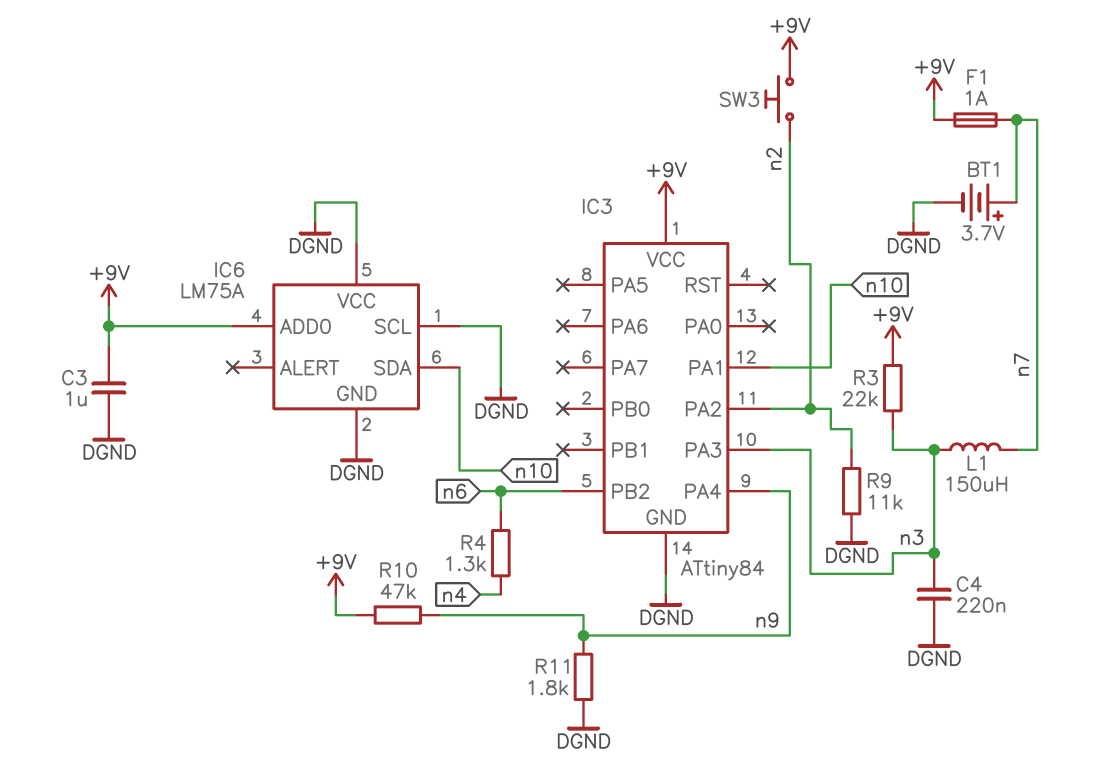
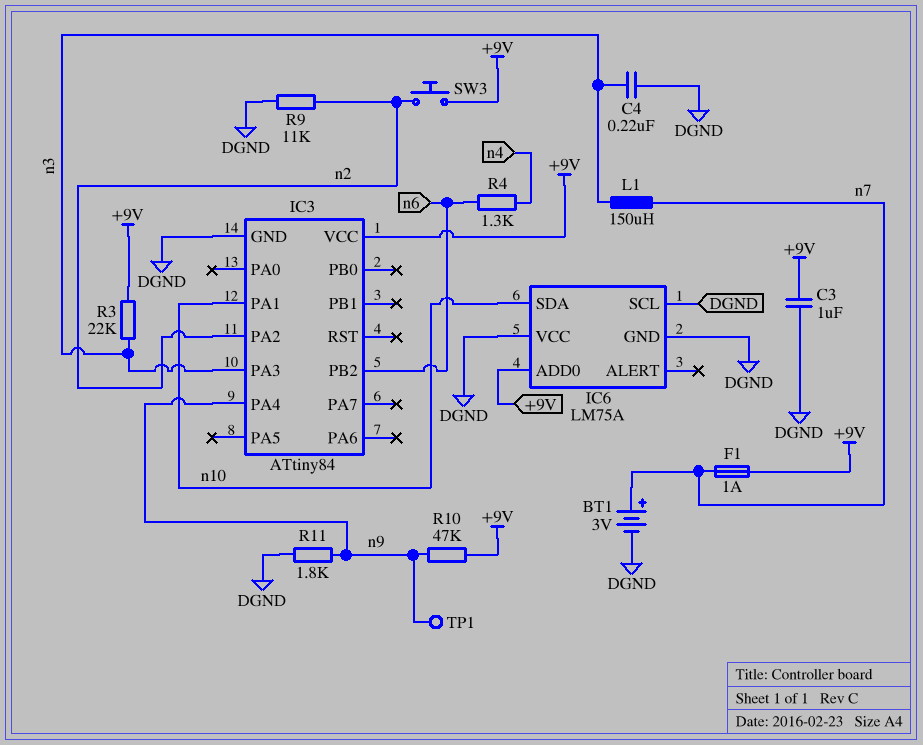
BT1: 3.7V (plus n7, minus DGND) -> 3V (plus n7, minus DGND)
TP1: none -> test point (n9)

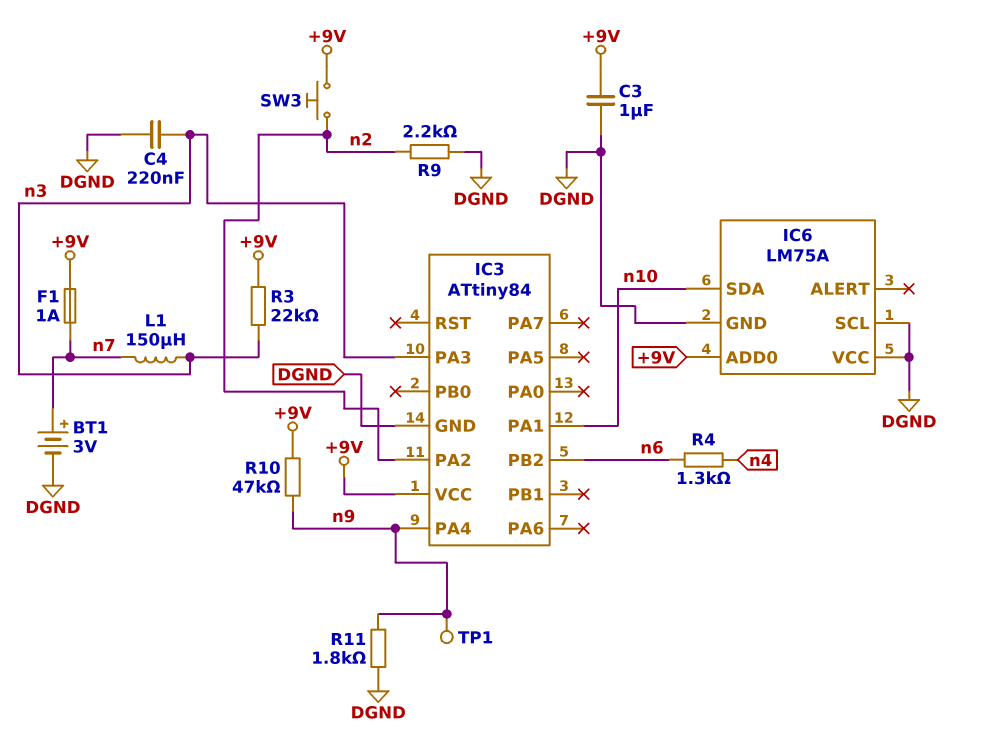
R9: 11k (DGND, n2) -> 2.2k (DGND, n2)

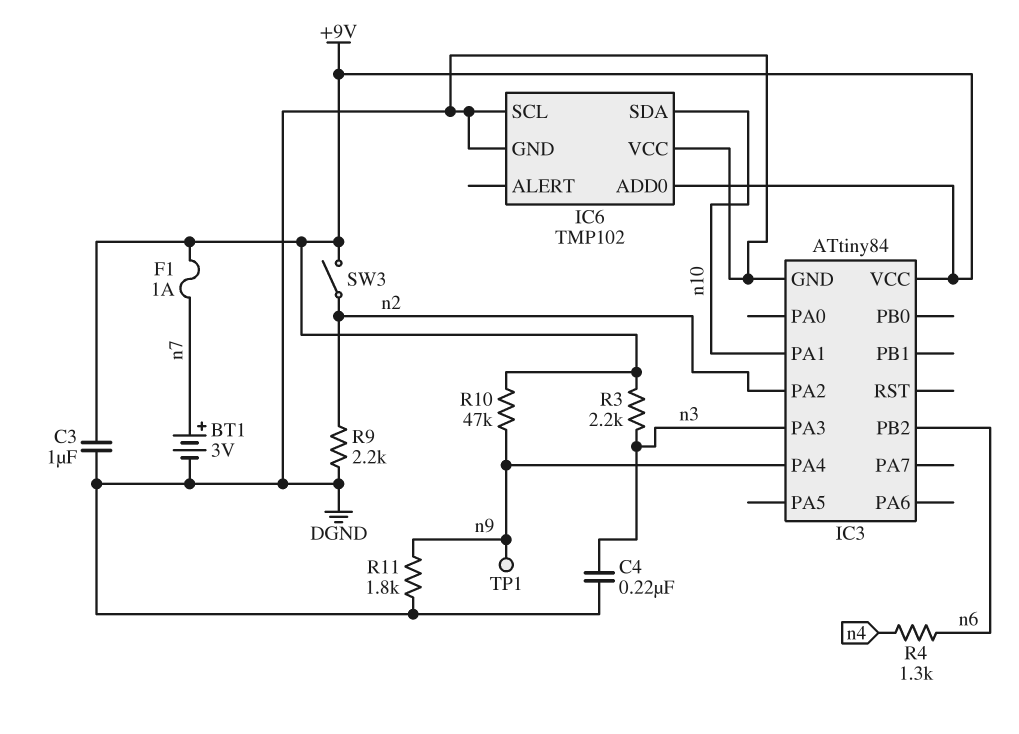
IC6: LM75A -> TMP102
L1: 150uH (n3, n7) -> none
R3: 22k (+9V, n3) -> 2.2k (+9V, n3)
SW3: button (+9V, n2) -> switch (+9V, n2)

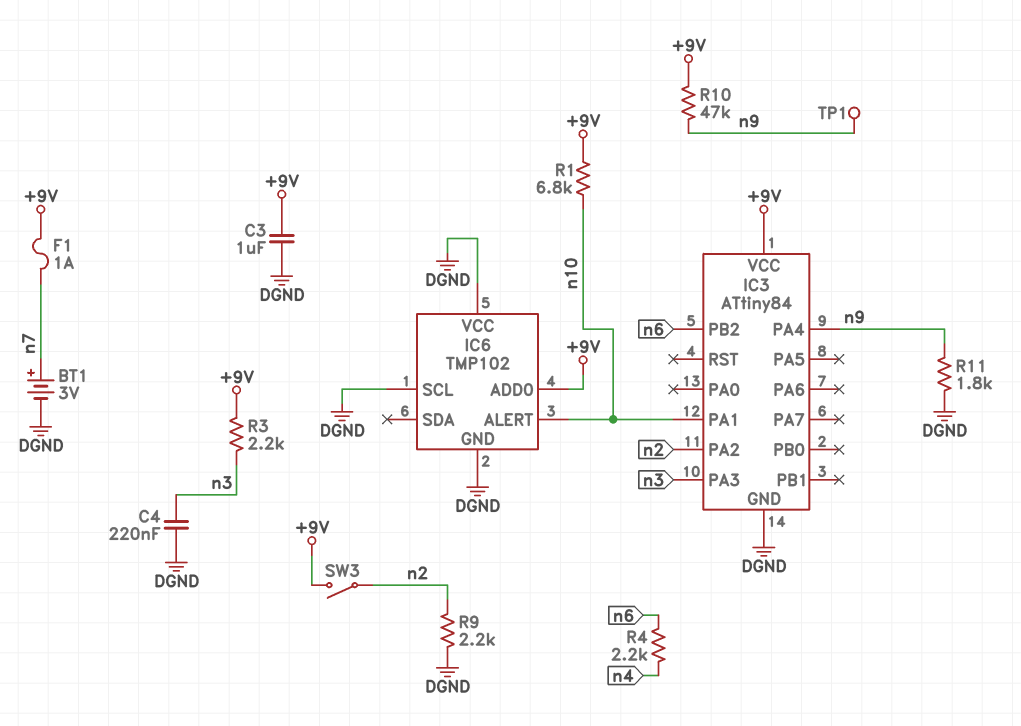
IC6 pin ALERT: none -> n10
IC6 pin SDA: n10 -> none
R1: none -> 6.8k (+9V, n10)
R4: 1.3k (n4, n6) -> 2.2k (n4, n6)

